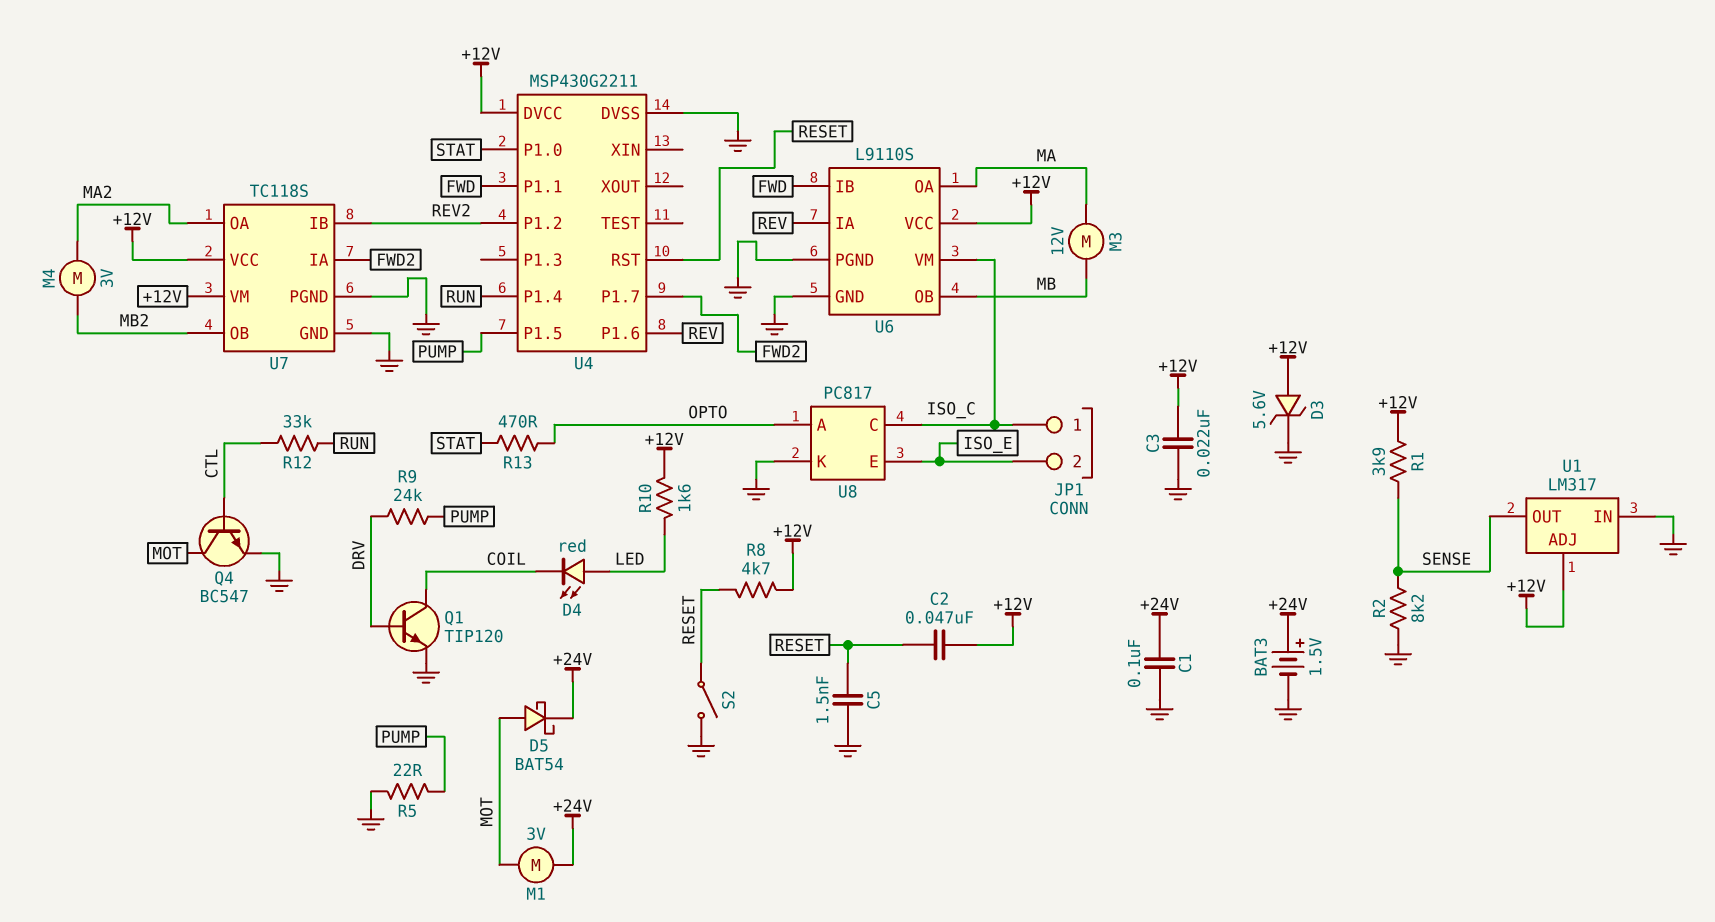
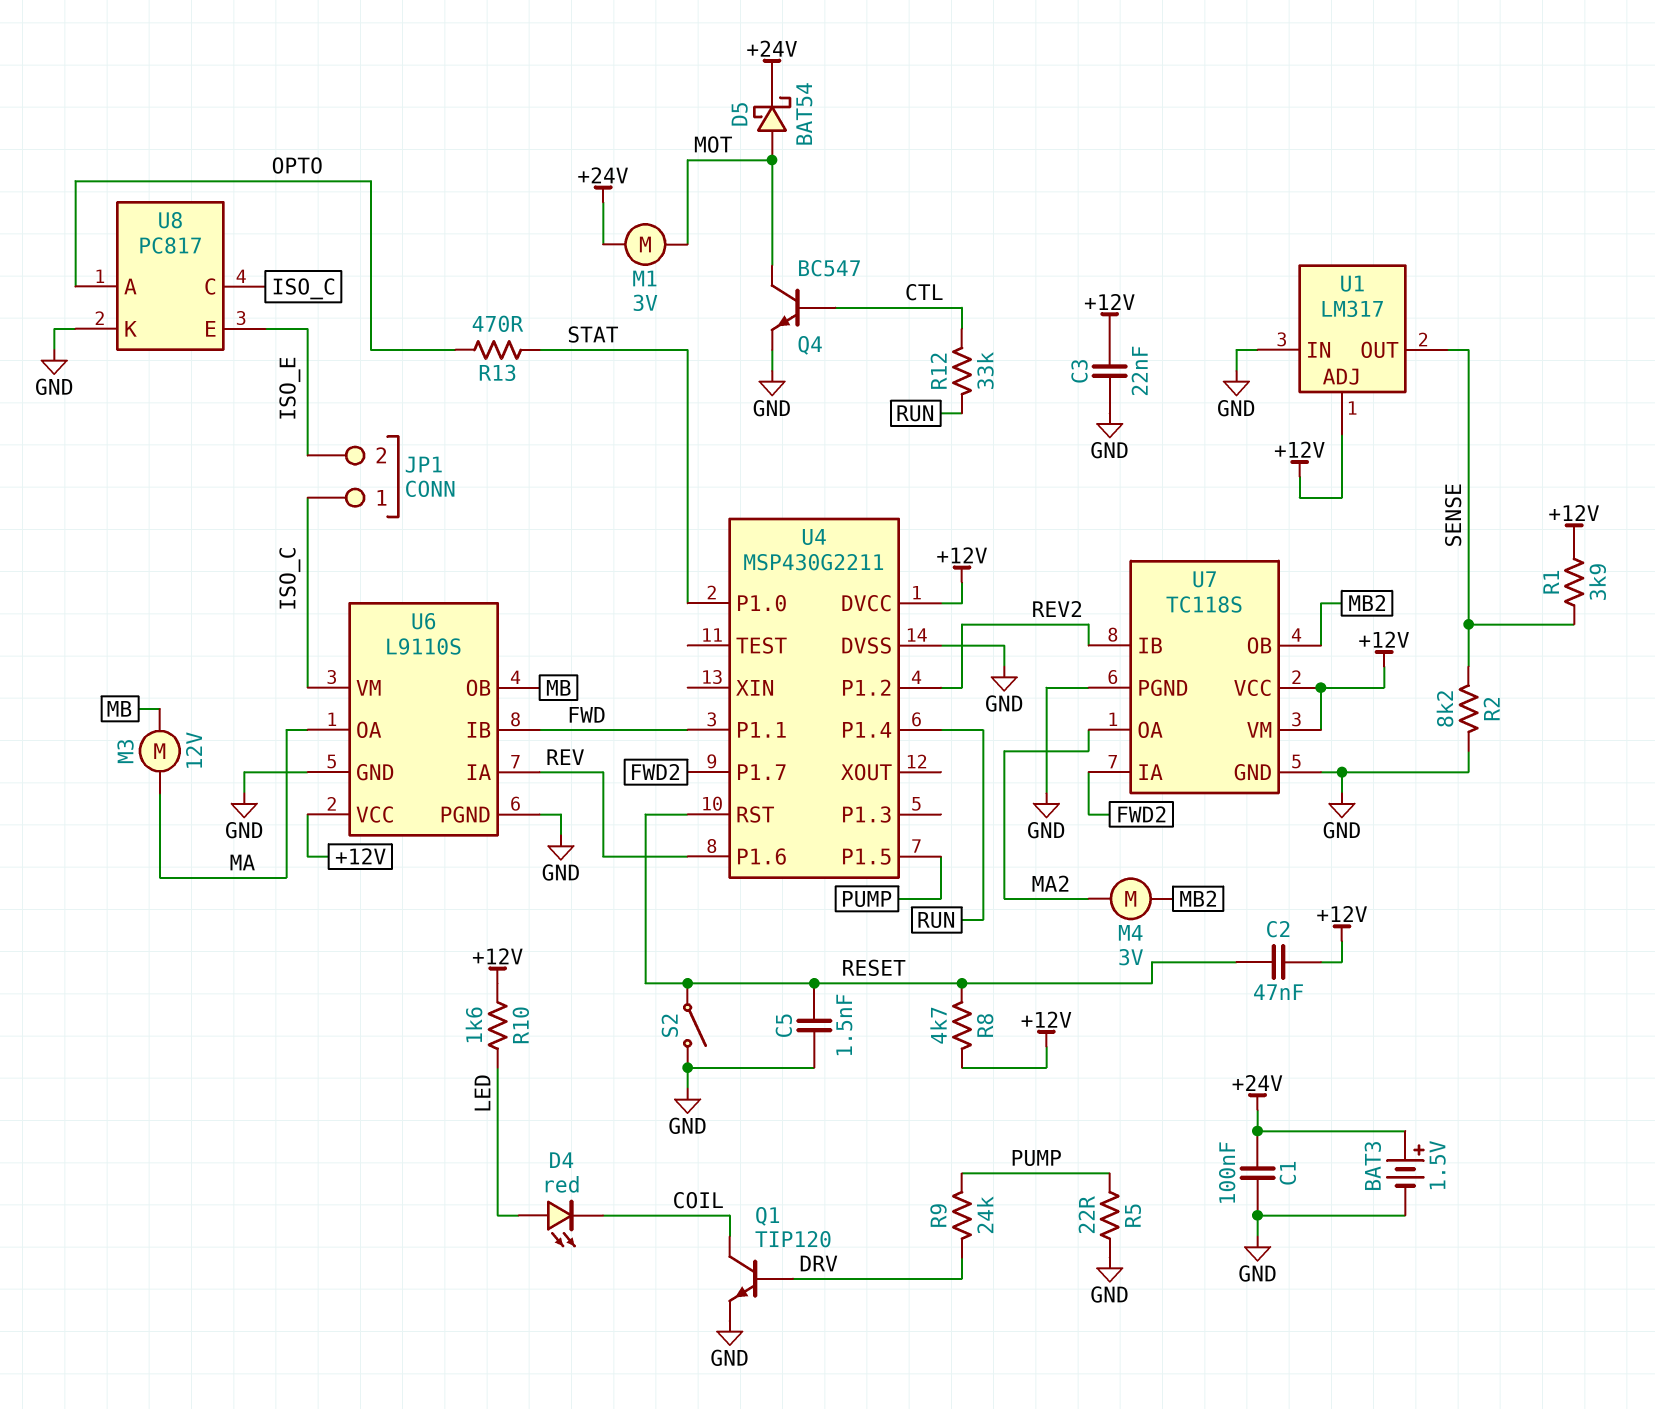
D3: zener 5.6V (A +12V, K GND) -> none

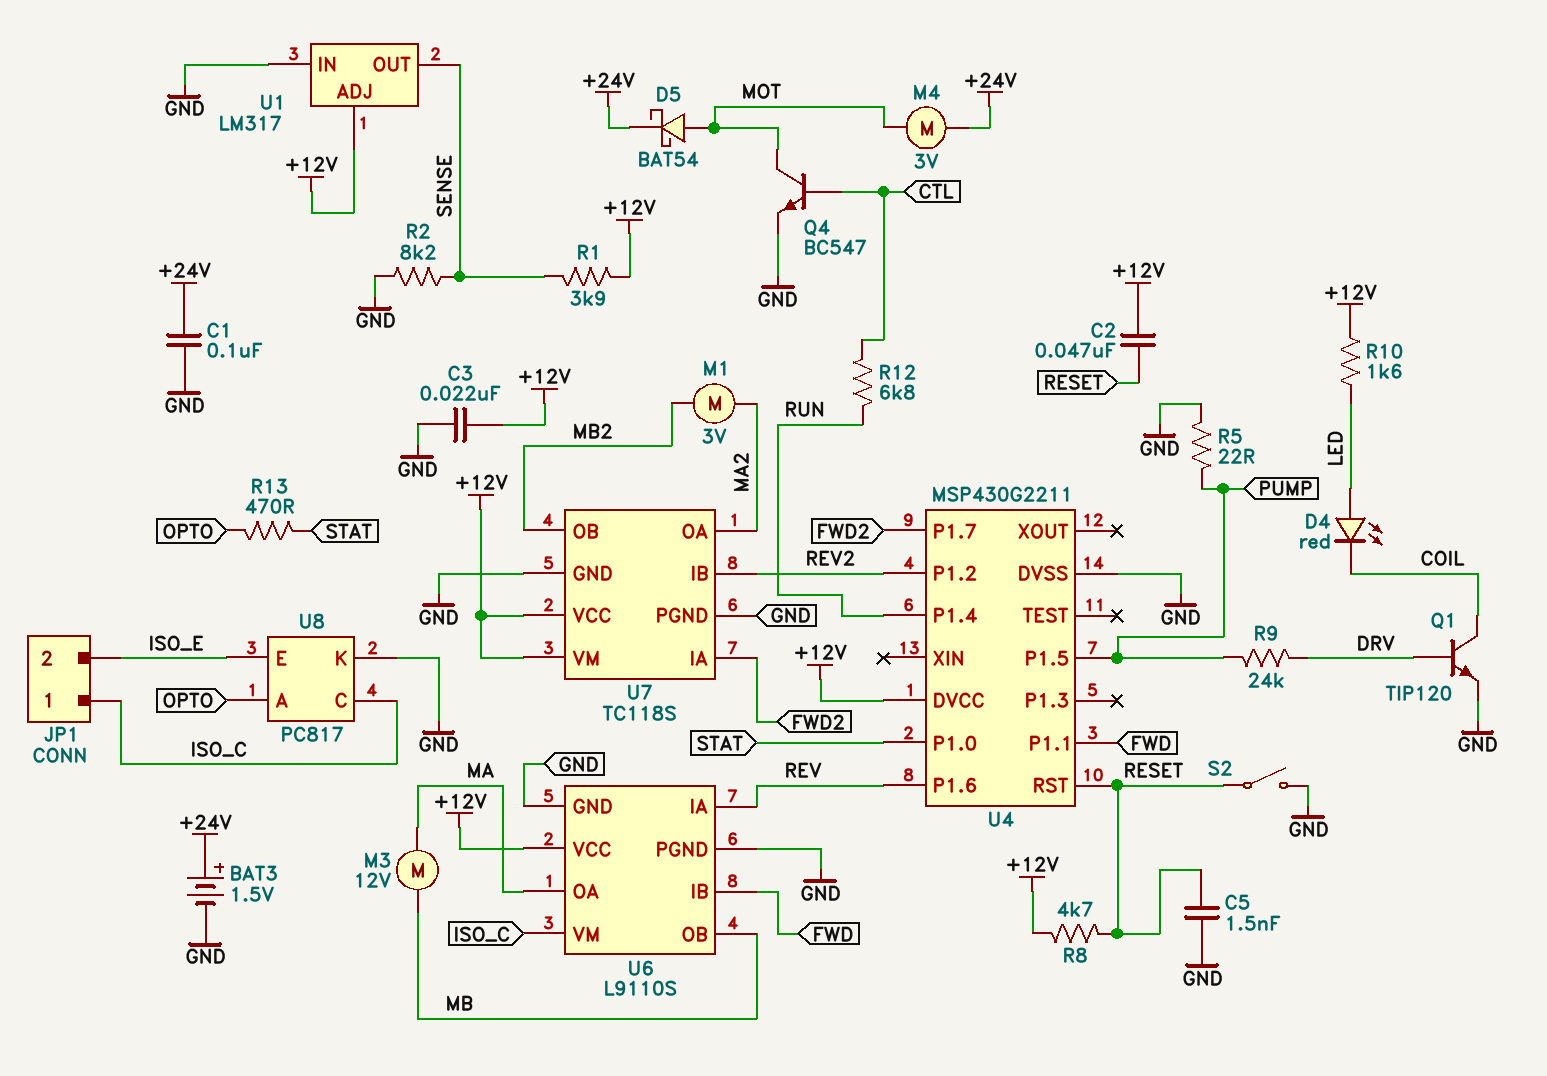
M1: motor 3V (+24V, MOT) -> motor 3V (MA2, MB2)
M4: motor 3V (MA2, MB2) -> motor 3V (+24V, MOT)
R12: 33k (CTL, RUN) -> 6.8k (CTL, RUN)

